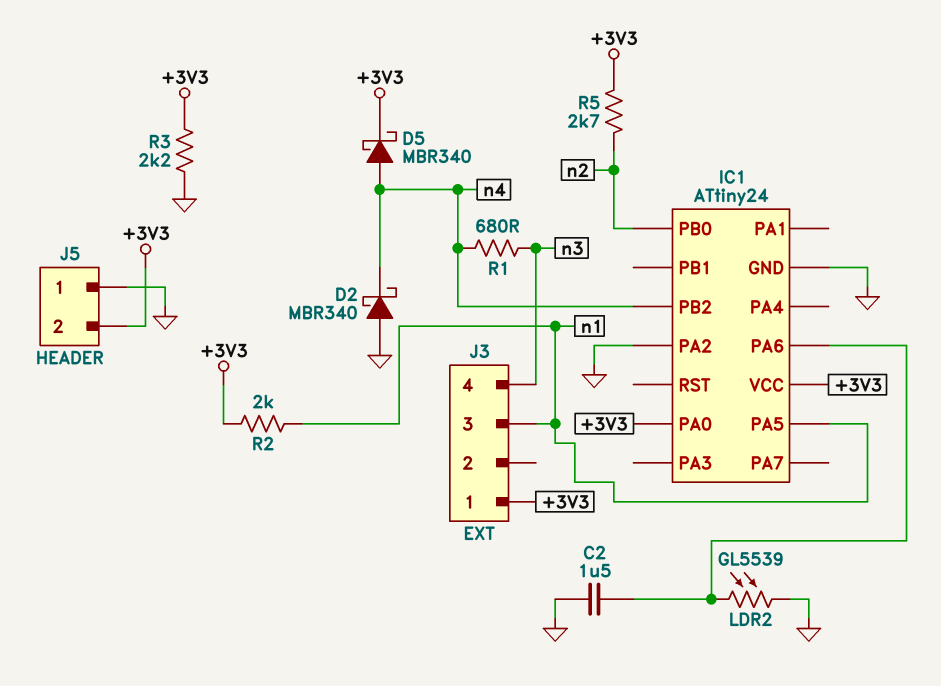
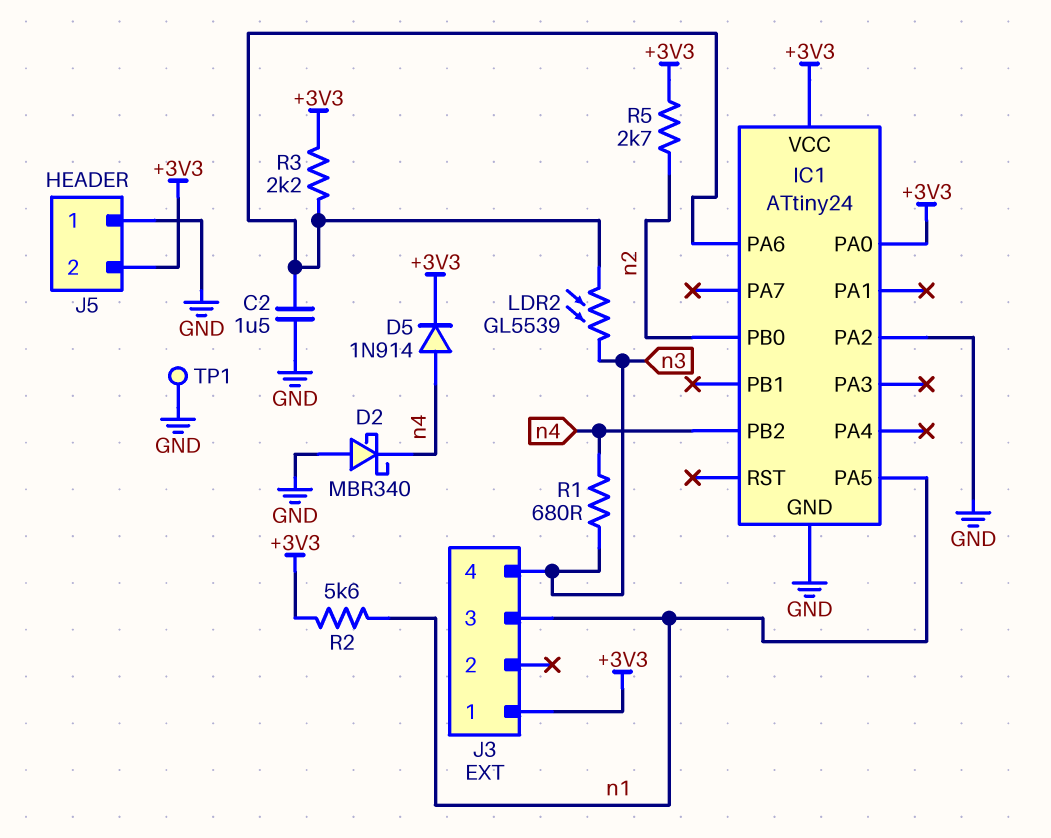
D5: schottky MBR340 (A n4, K +3V3) -> diode 1N914 (A n4, K +3V3)
LDR2: GL5539 (GND, IC1/PA6) -> GL5539 (IC1/PA6, n3)
R2: 2k (+3V3, n1) -> 5.6k (+3V3, n1)
R3: 2.2k (+3V3, GND) -> 2.2k (+3V3, IC1/PA6)
TP1: none -> test point (GND)

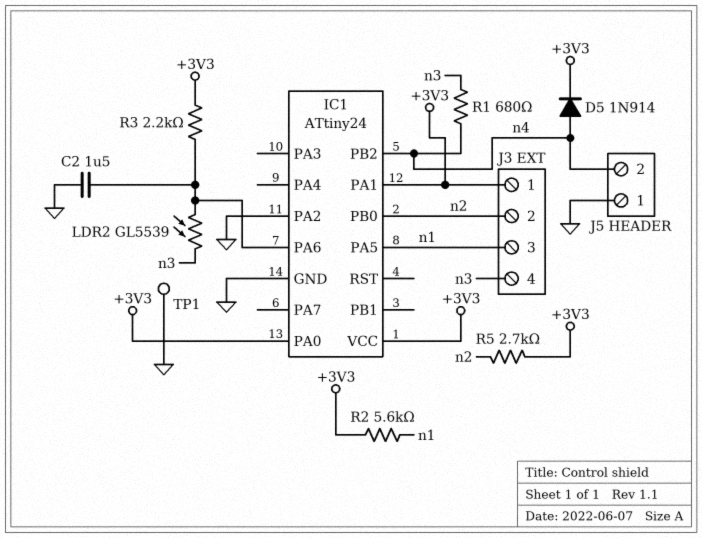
D2: schottky MBR340 (A GND, K n4) -> none
IC1 pin PA1: none -> +3V3
J3 pin 2: none -> n2
J5 pin 2: +3V3 -> n4

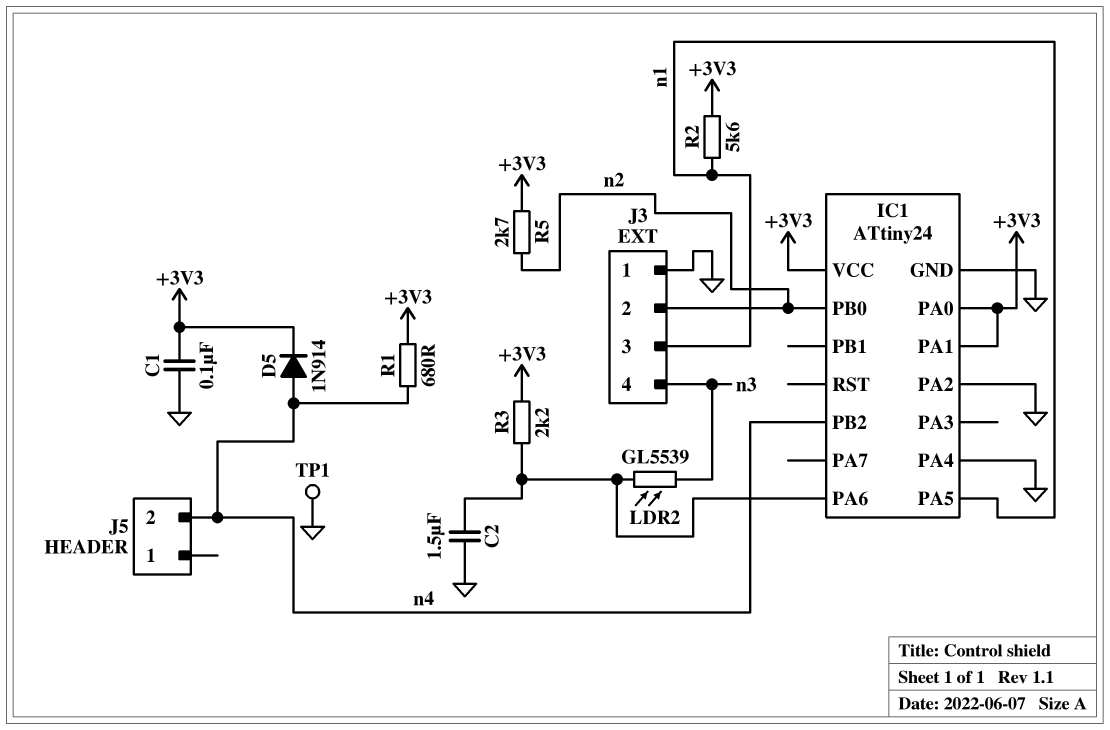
C1: none -> 100nF (+3V3, GND)
IC1 pin PA4: none -> GND
J3 pin 1: +3V3 -> GND
J5 pin 1: GND -> none
R1: 680 (n3, n4) -> 680 (+3V3, n4)

